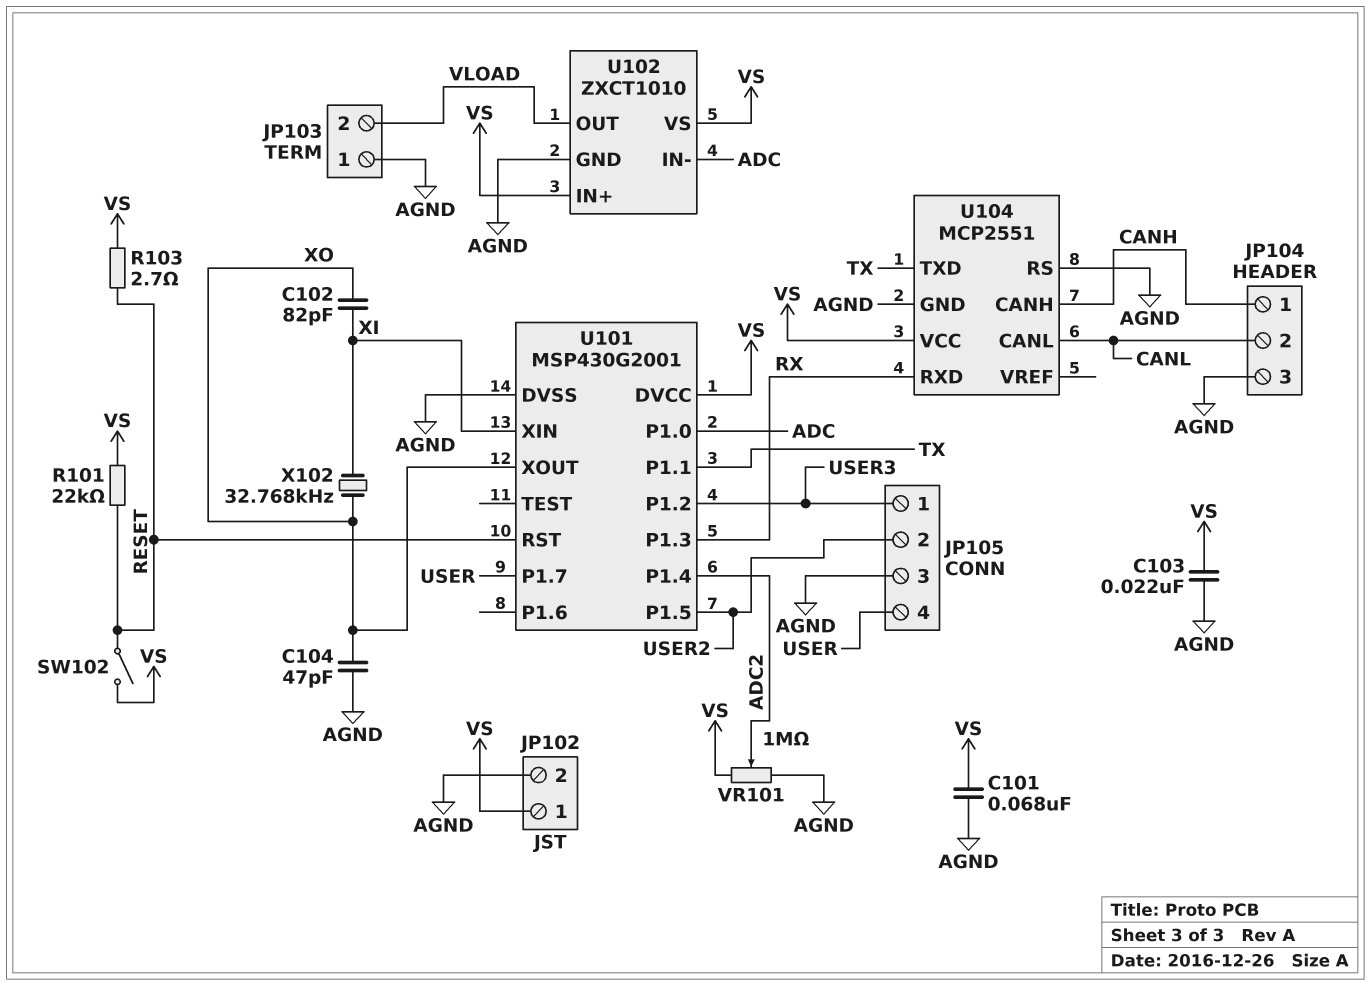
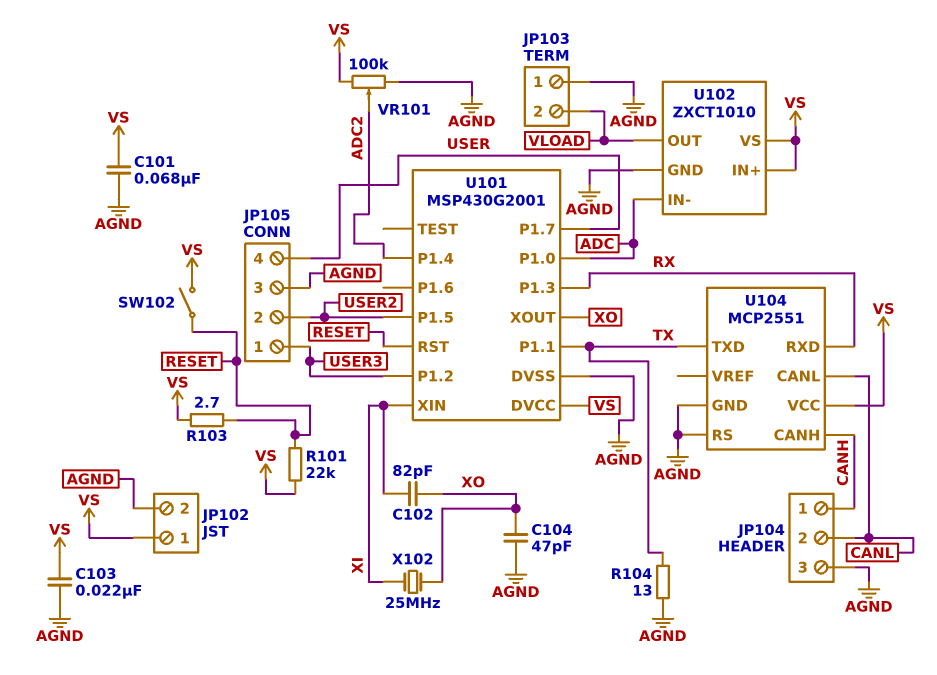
R104: none -> 13 (AGND, TX)
VR101: 1M (AGND, VS, wiper ADC2) -> 100k (AGND, VS, wiper ADC2)
X102: 32.768kHz (XI, XO) -> 25MHz (XI, XO)

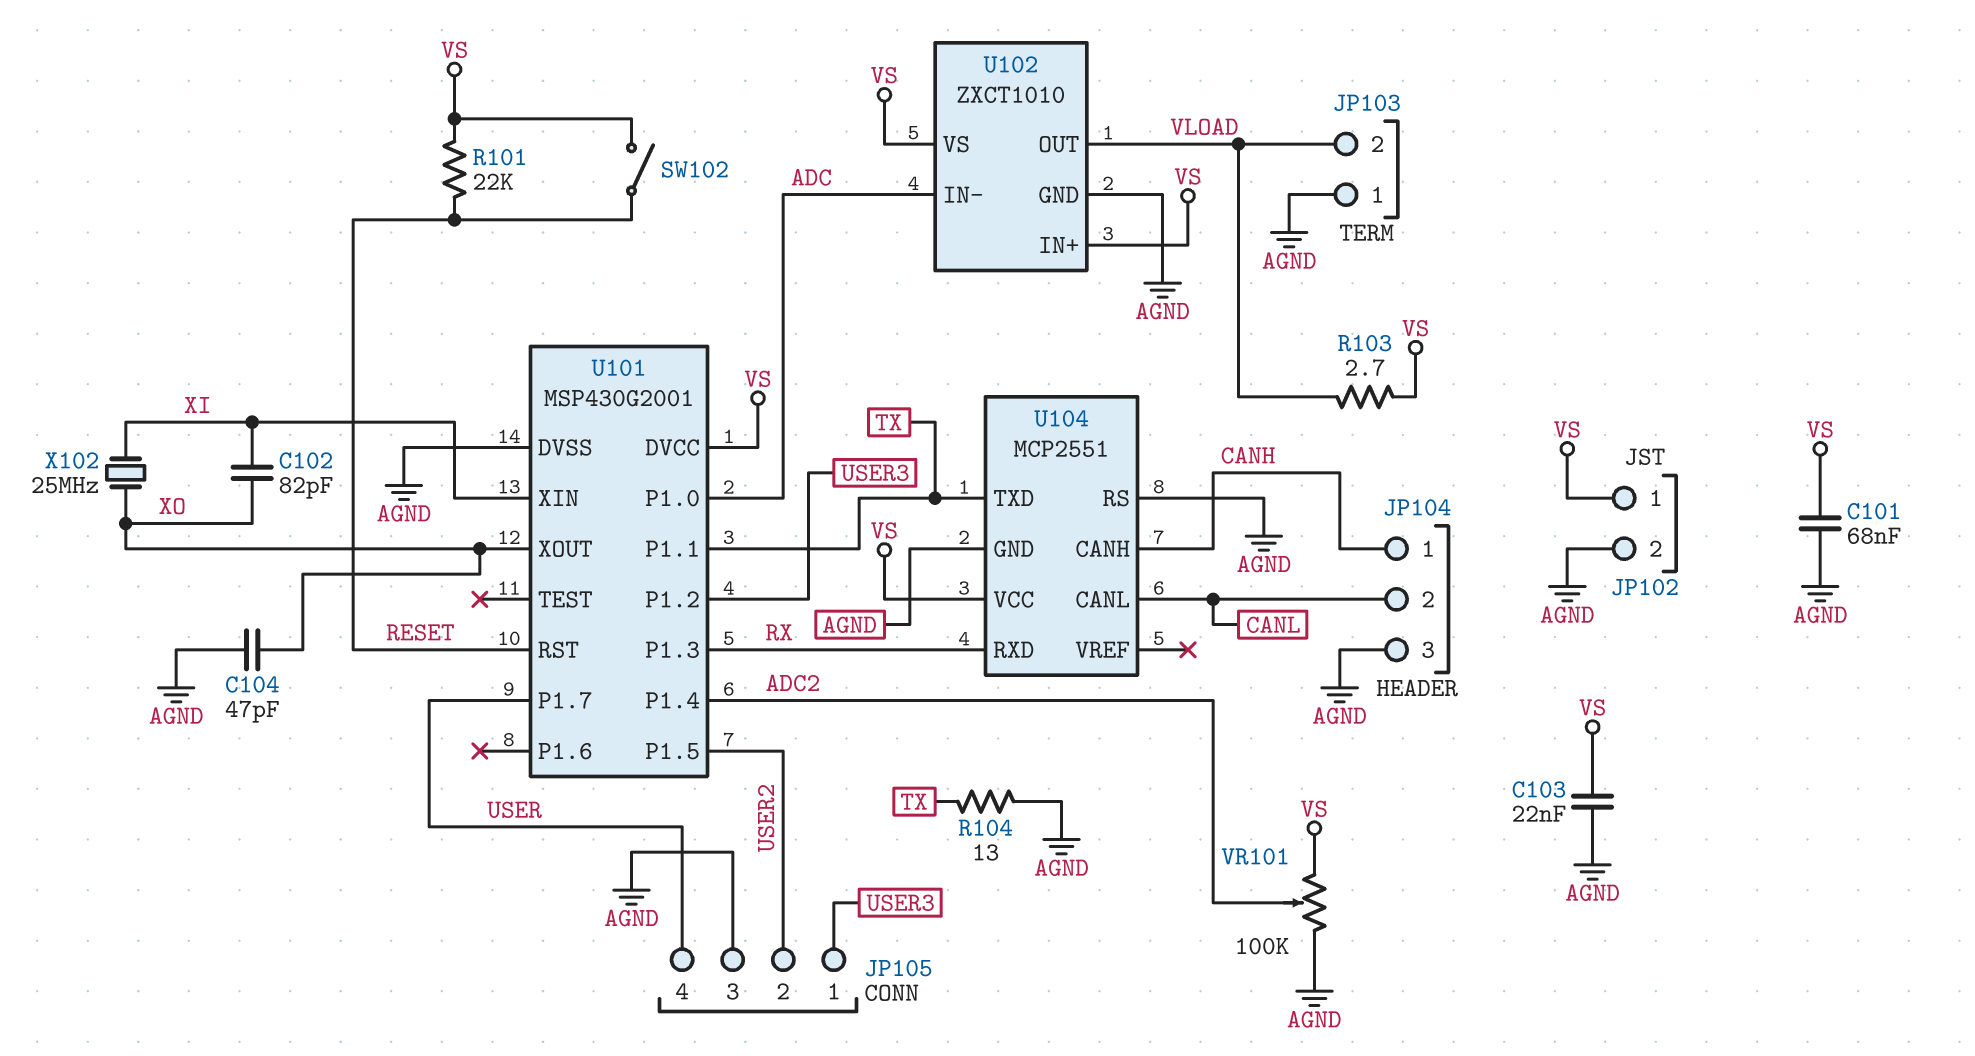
R103: 2.7 (RESET, VS) -> 2.7 (VLOAD, VS)

